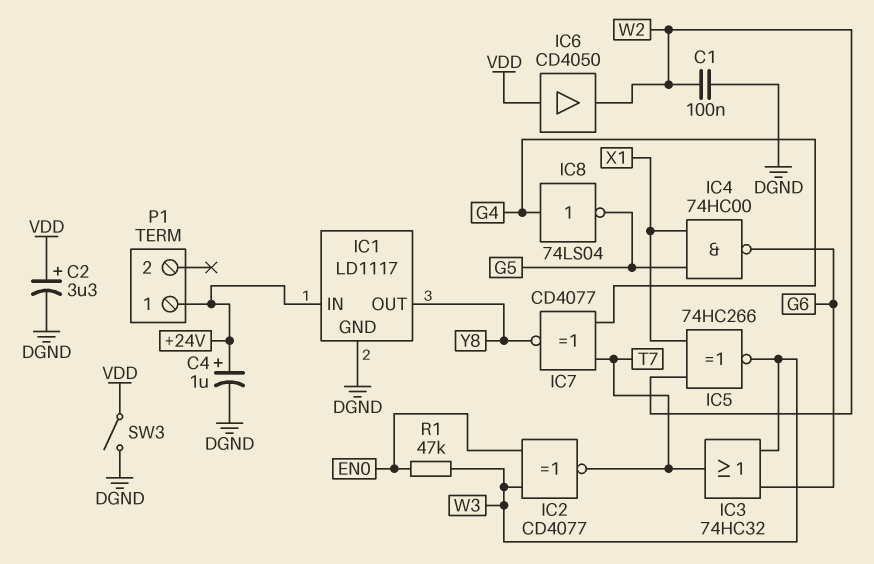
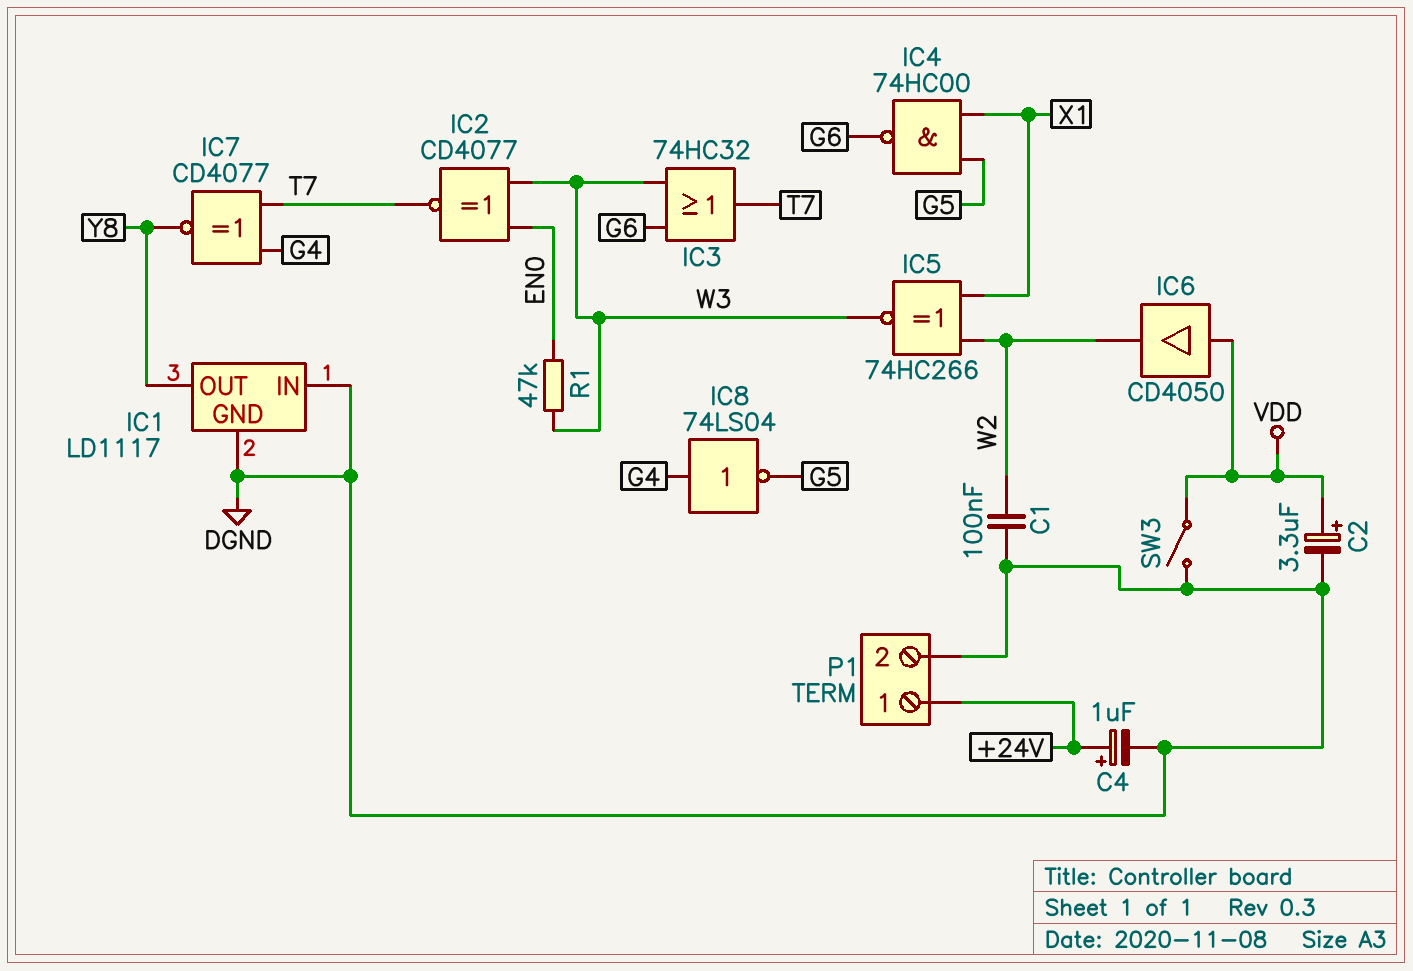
IC1 pin IN: +24V -> DGND
P1 pin 2: none -> DGND

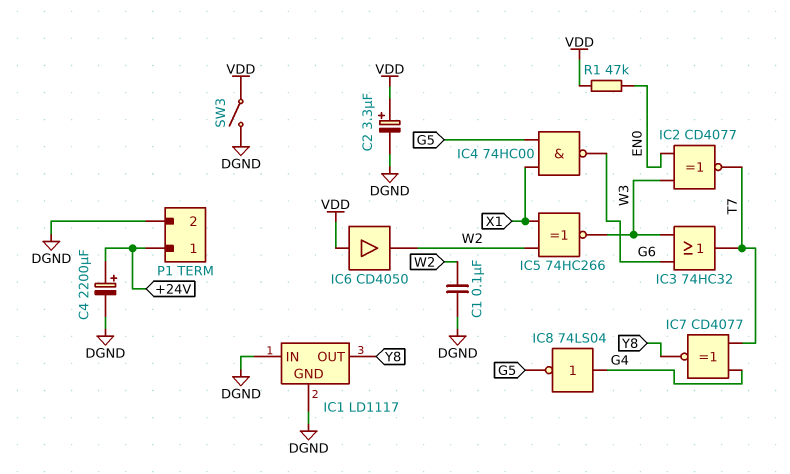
C4: 1uF (plus +24V, minus DGND) -> 2200uF (plus +24V, minus DGND)
R1: 47k (EN0, W3) -> 47k (EN0, VDD)

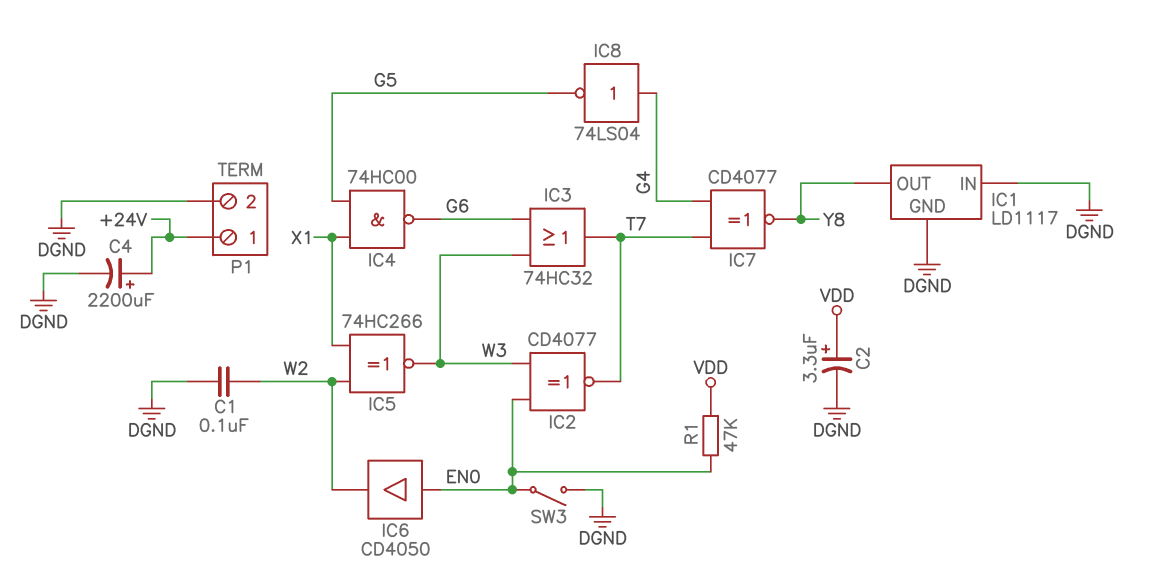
IC6: buffer CD4050 (in VDD, out W2) -> buffer CD4050 (in EN0, out W2)
SW3: switch (DGND, VDD) -> switch (DGND, EN0)

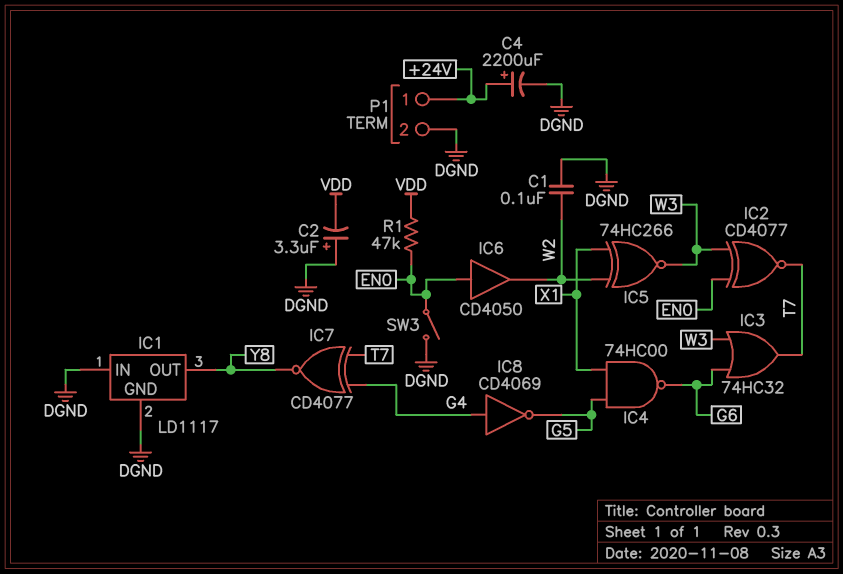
C2: 3.3uF (plus VDD, minus DGND) -> 3.3uF (plus DGND, minus VDD)
IC8: NOT 74LS04 (in G4, out G5) -> NOT CD4069 (in G4, out G5)

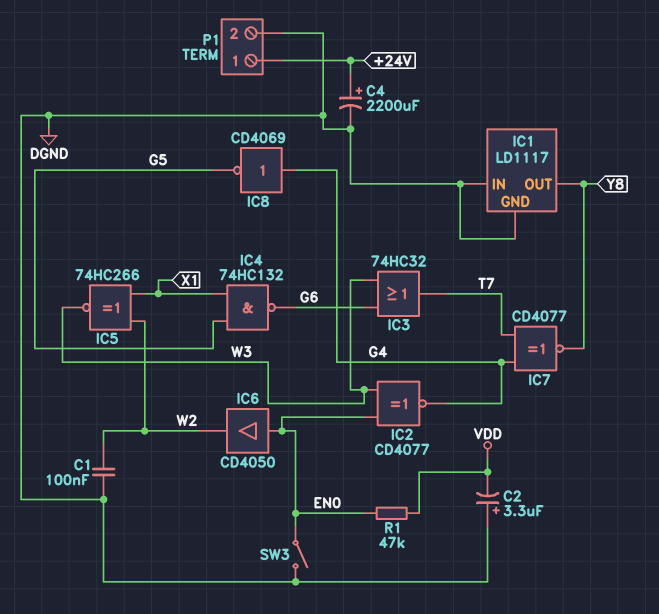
IC2: XNOR CD4077 (in EN0, in W3, out T7) -> XNOR CD4077 (in EN0, in W3, out G4)
IC4: NAND 74HC00 (in G5, in X1, out G6) -> NAND 74HC132 (in G5, in X1, out G6)

